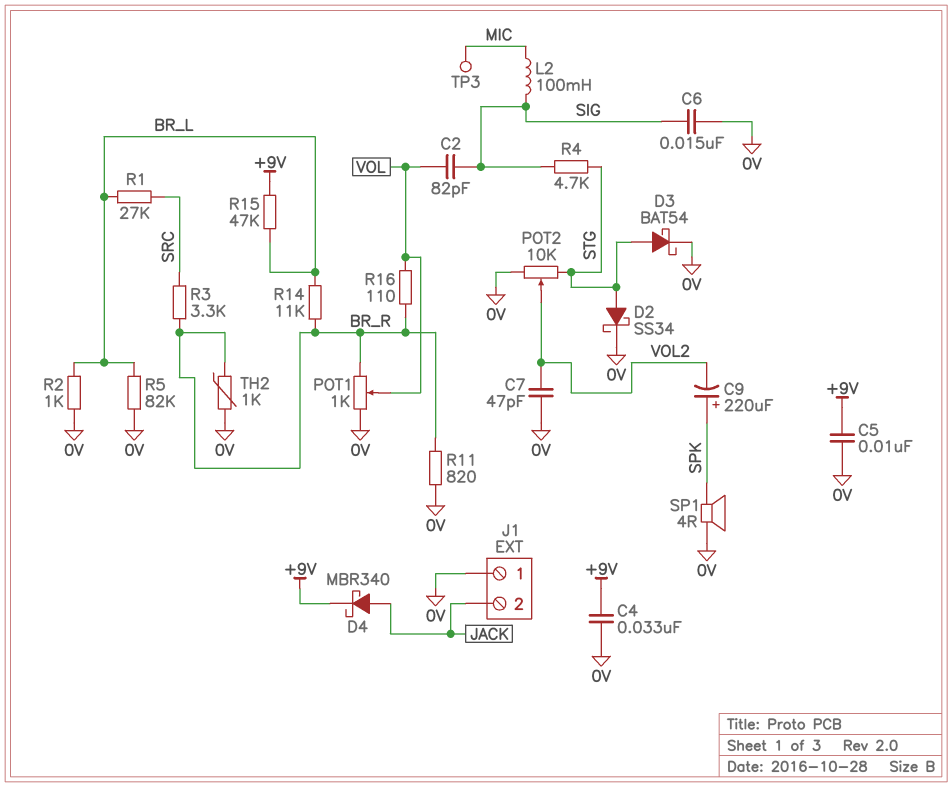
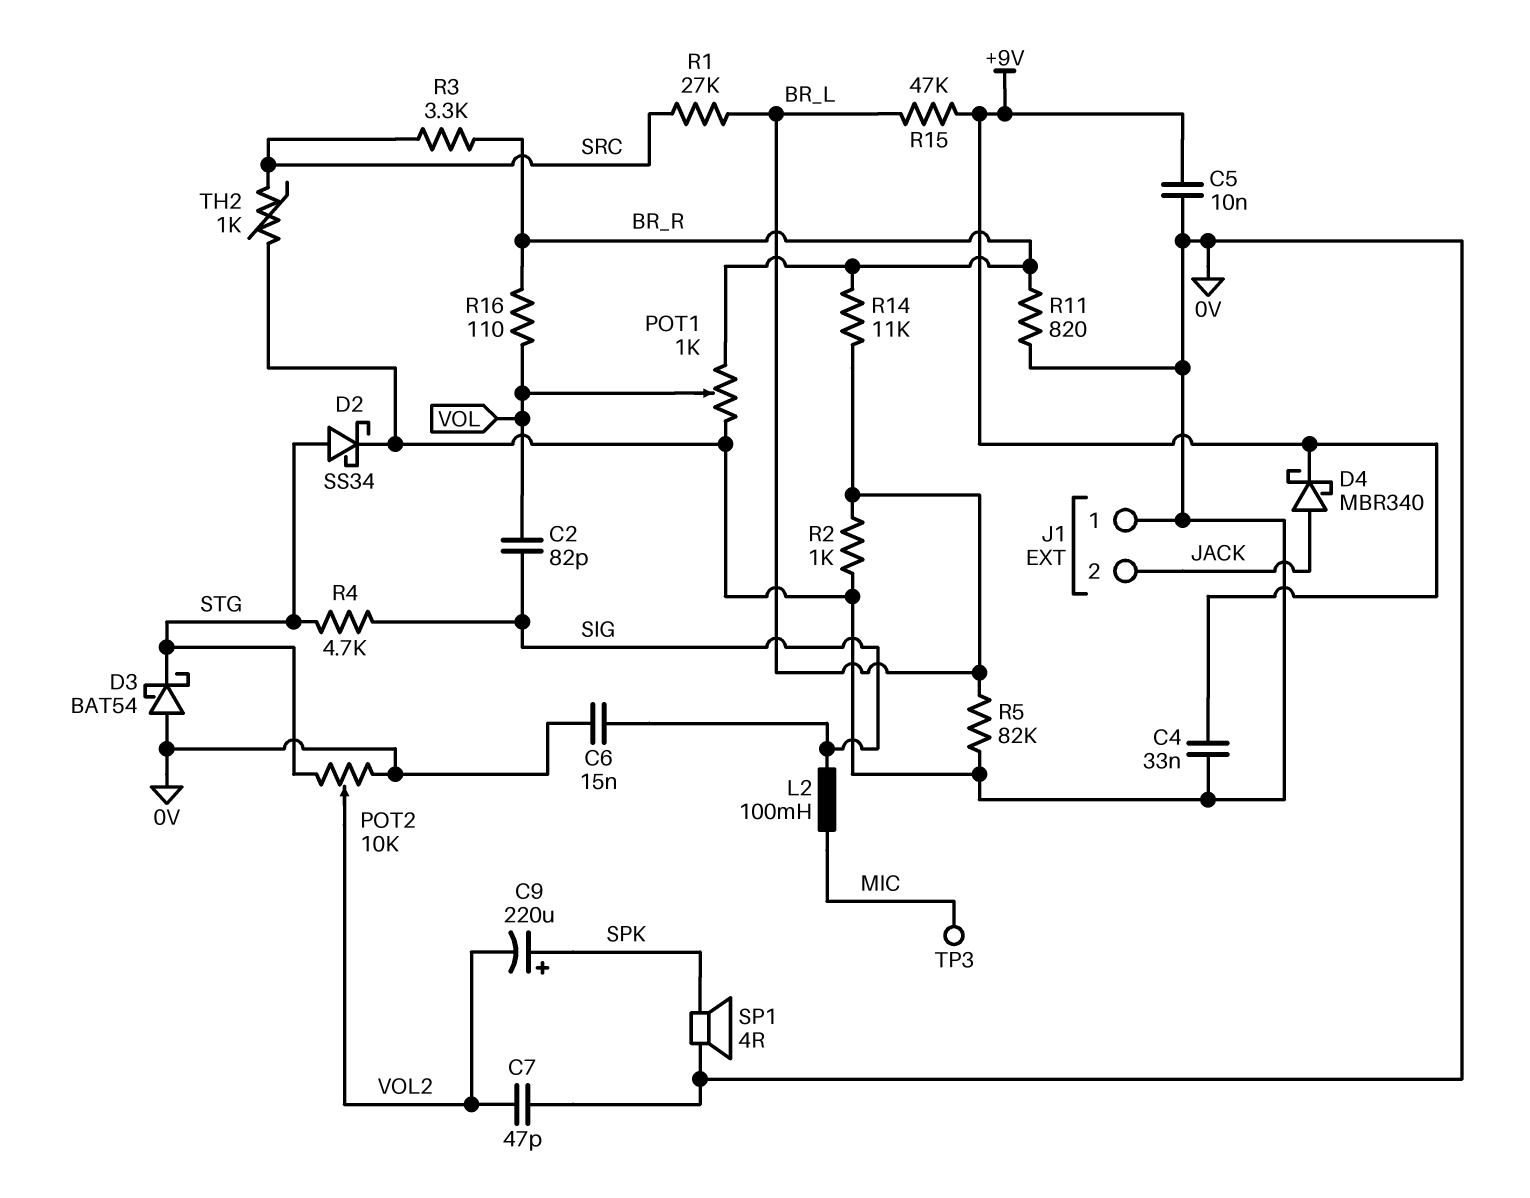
D3: schottky BAT54 (A STG, K 0V) -> schottky BAT54 (A 0V, K STG)
TH2: 1k (0V, BR_R) -> 1k (0V, SRC)

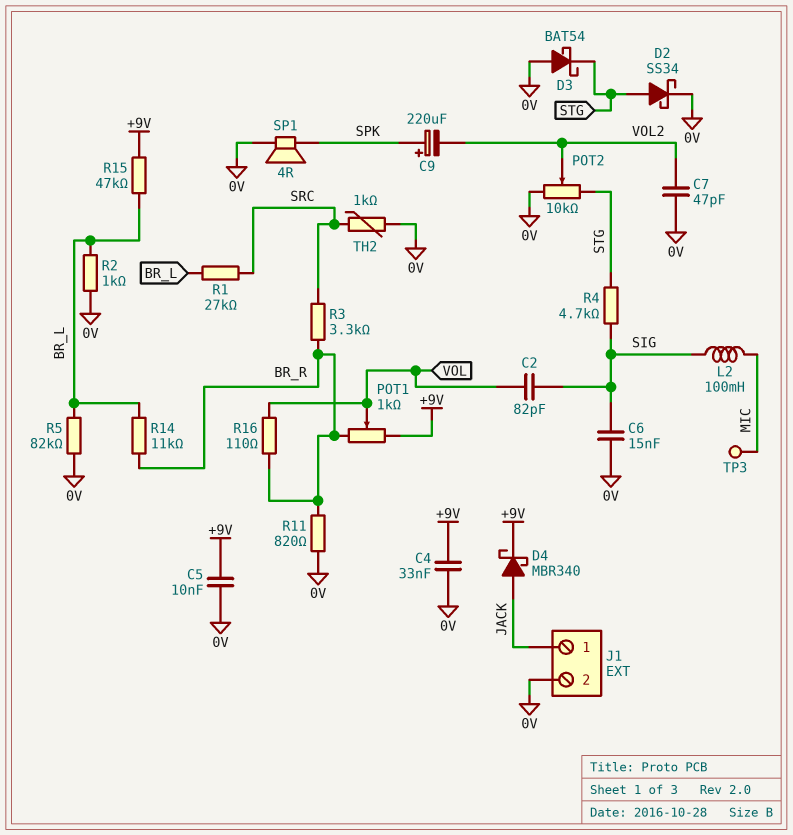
J1 pin 1: 0V -> JACK
J1 pin 2: JACK -> 0V
POT1: 1k (0V, BR_R, wiper VOL) -> 1k (+9V, BR_R, wiper VOL)

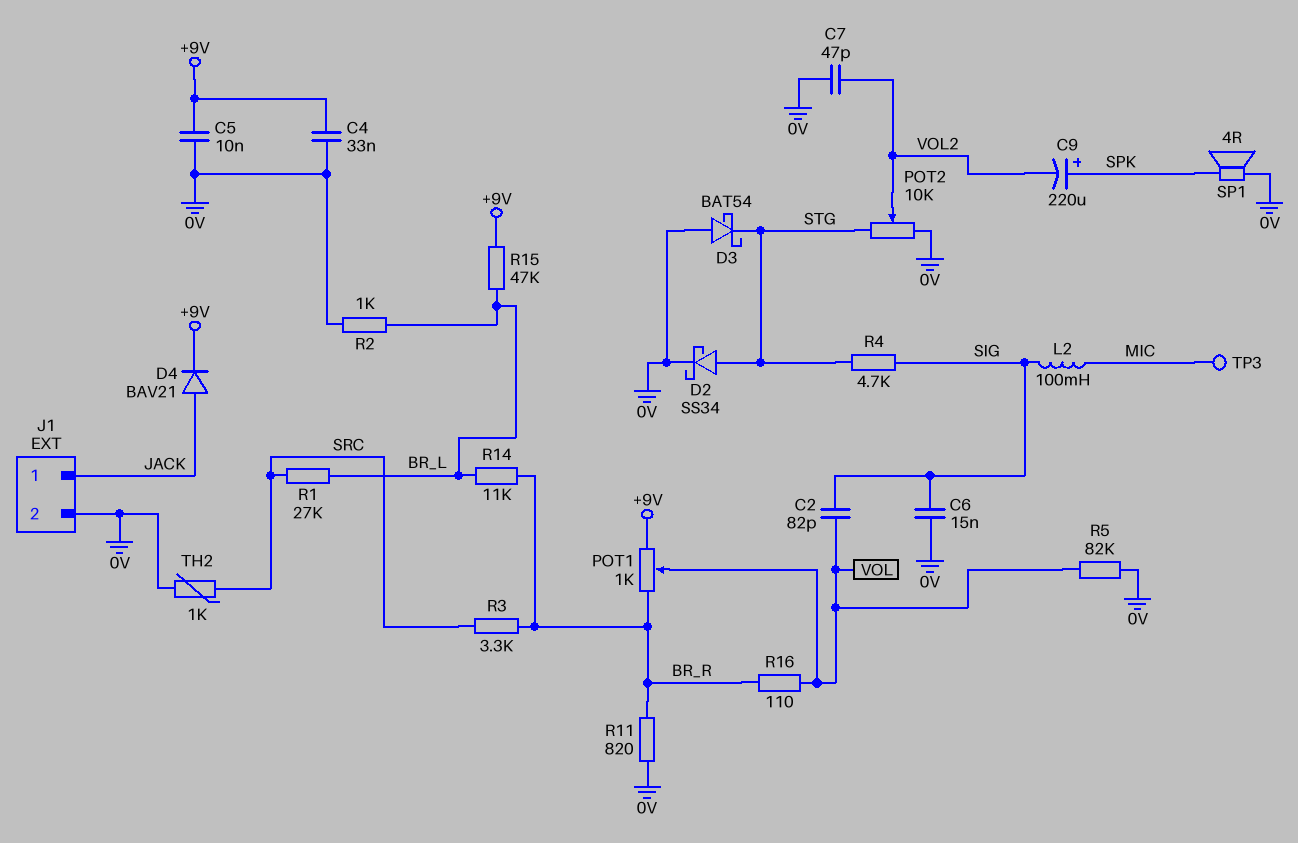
D4: schottky MBR340 (A JACK, K +9V) -> diode BAV21 (A JACK, K +9V)
R5: 82k (0V, BR_L) -> 82k (0V, VOL)

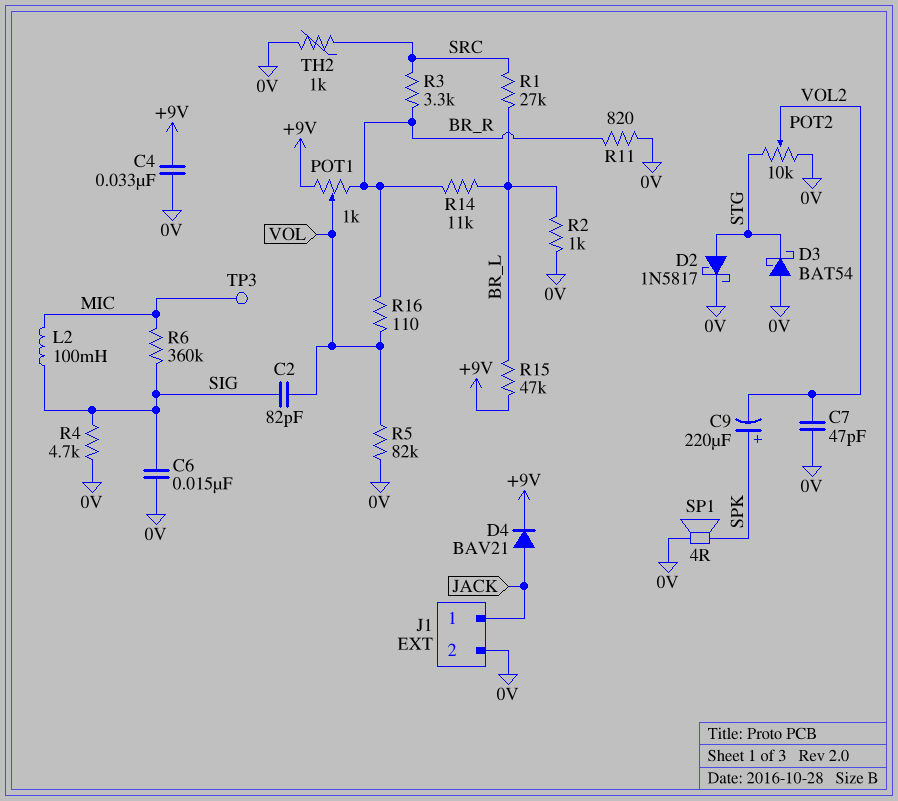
C5: 10nF (+9V, 0V) -> none
D2: schottky SS34 (A STG, K 0V) -> schottky 1N5817 (A STG, K 0V)
R4: 4.7k (SIG, STG) -> 4.7k (0V, SIG)
R6: none -> 360k (MIC, SIG)

